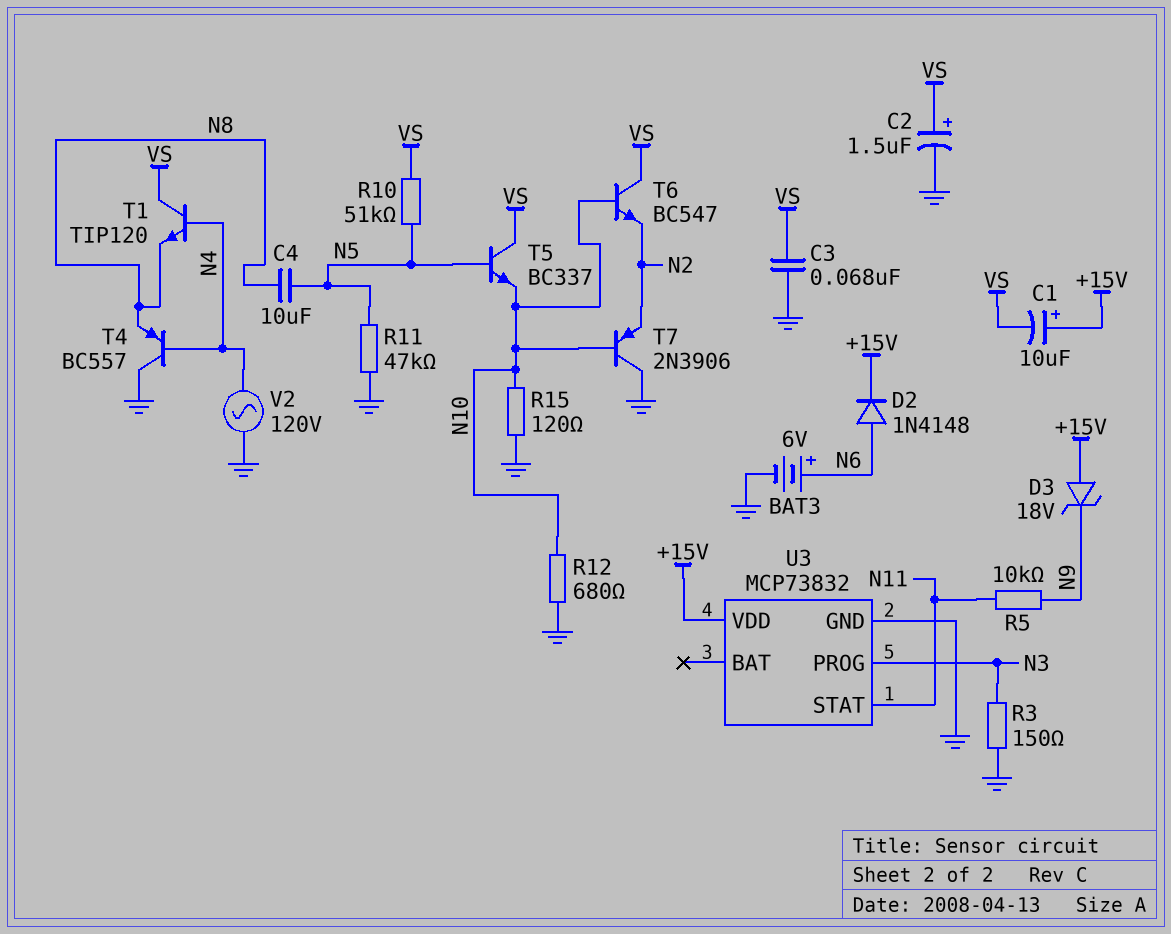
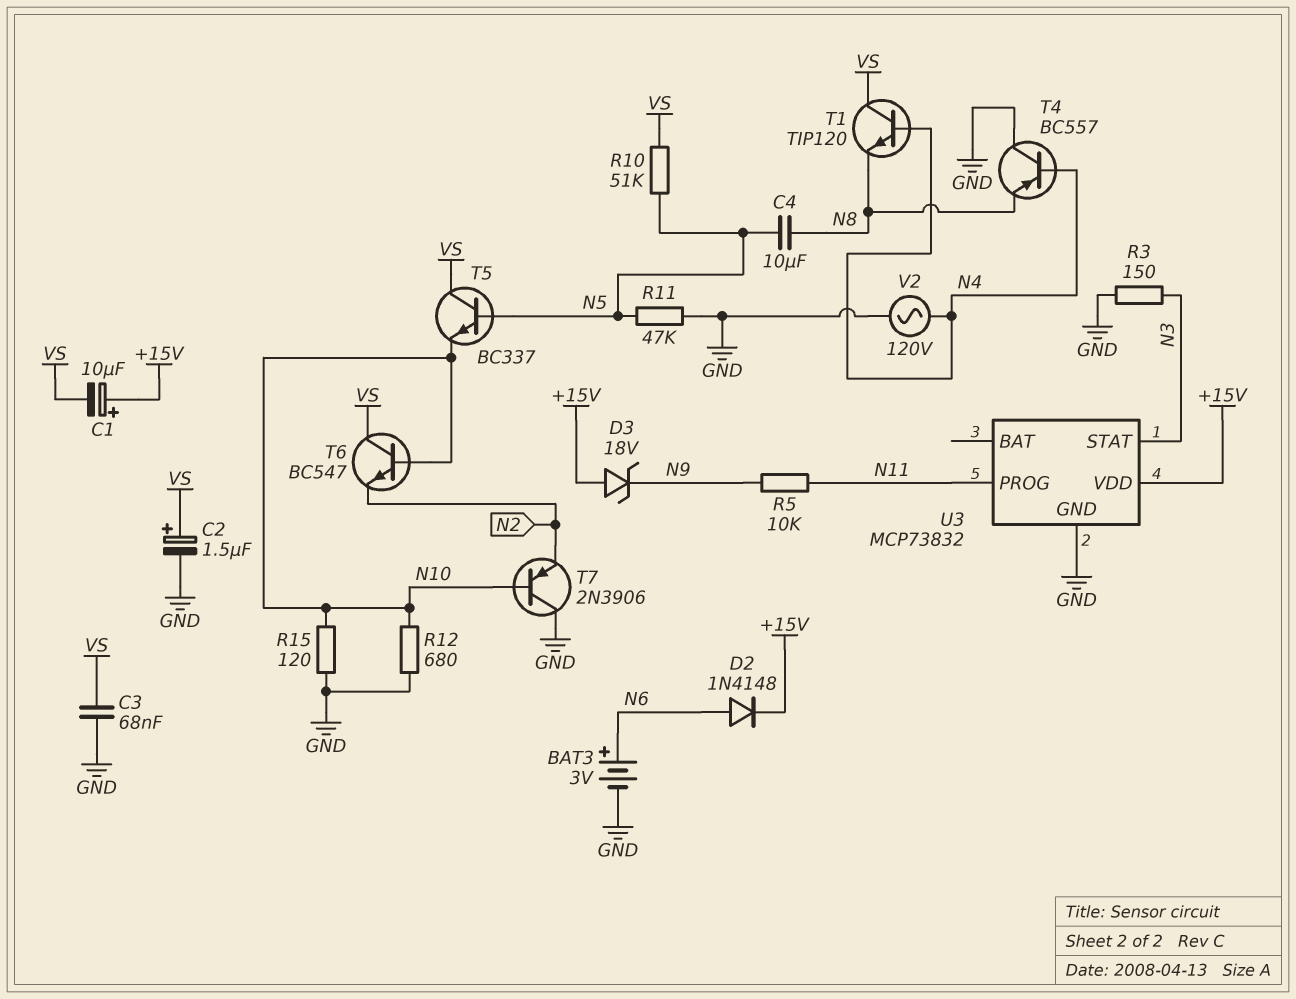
BAT3: 6V (plus N6, minus GND) -> 3V (plus N6, minus GND)
U3 pin PROG: N3 -> N11
U3 pin STAT: N11 -> N3

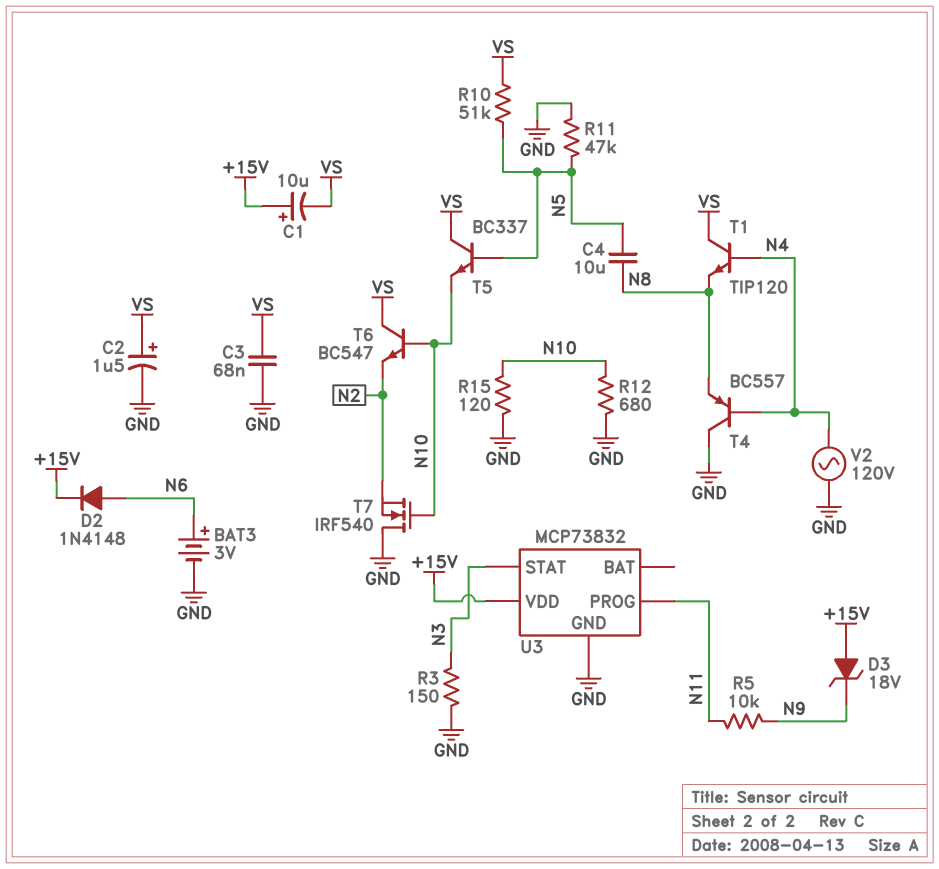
T7: PNP 2N3906 (B N10, C GND, E N2) -> NMOS IRF540 (G N10, D GND, S N2)

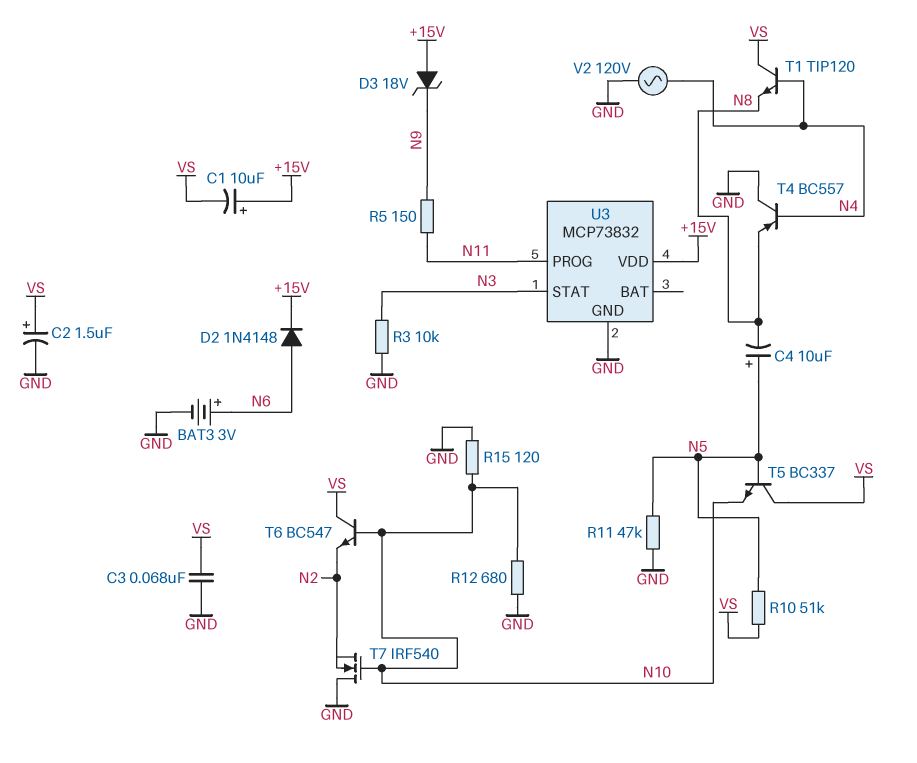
C4: 10uF (N5, N8) -> 10uF (plus N5, minus N8)
R3: 150 (GND, N3) -> 10k (GND, N3)
R5: 10k (N9, N11) -> 150 (N9, N11)

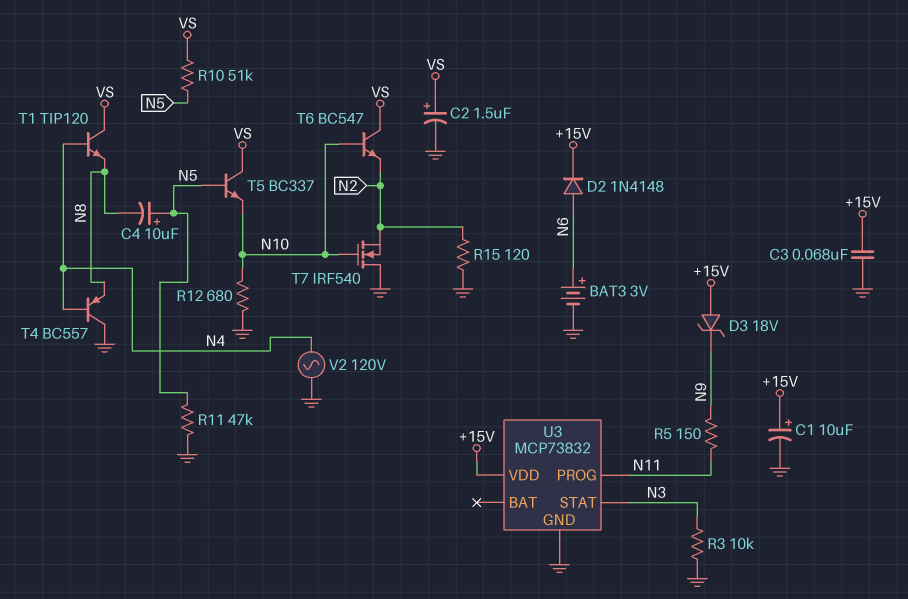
C1: 10uF (plus +15V, minus VS) -> 10uF (plus +15V, minus GND)
C3: 68nF (GND, VS) -> 68nF (+15V, GND)
R15: 120 (GND, N10) -> 120 (GND, N2)

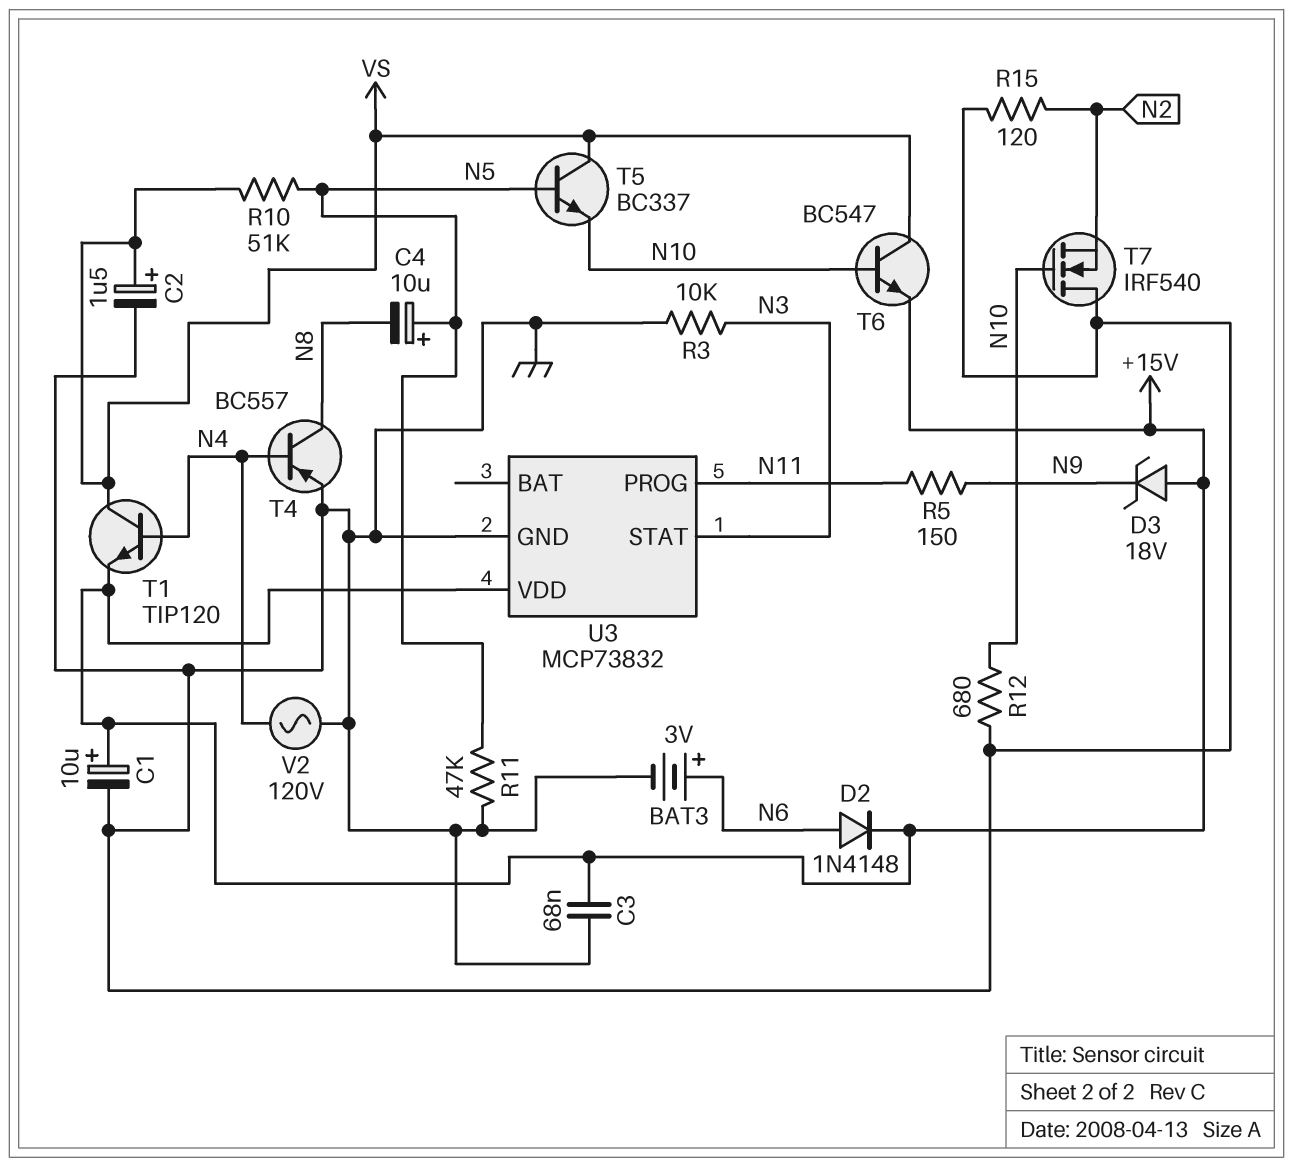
T1: NPN TIP120 (B N4, C VS, E N8) -> NPN TIP120 (B N4, C VS, E +15V)
T4: PNP BC557 (B N4, C GND, E N8) -> PNP BC557 (B N4, C N8, E GND)
T6: NPN BC547 (B N10, C VS, E N2) -> NPN BC547 (B N10, C VS, E +15V)

